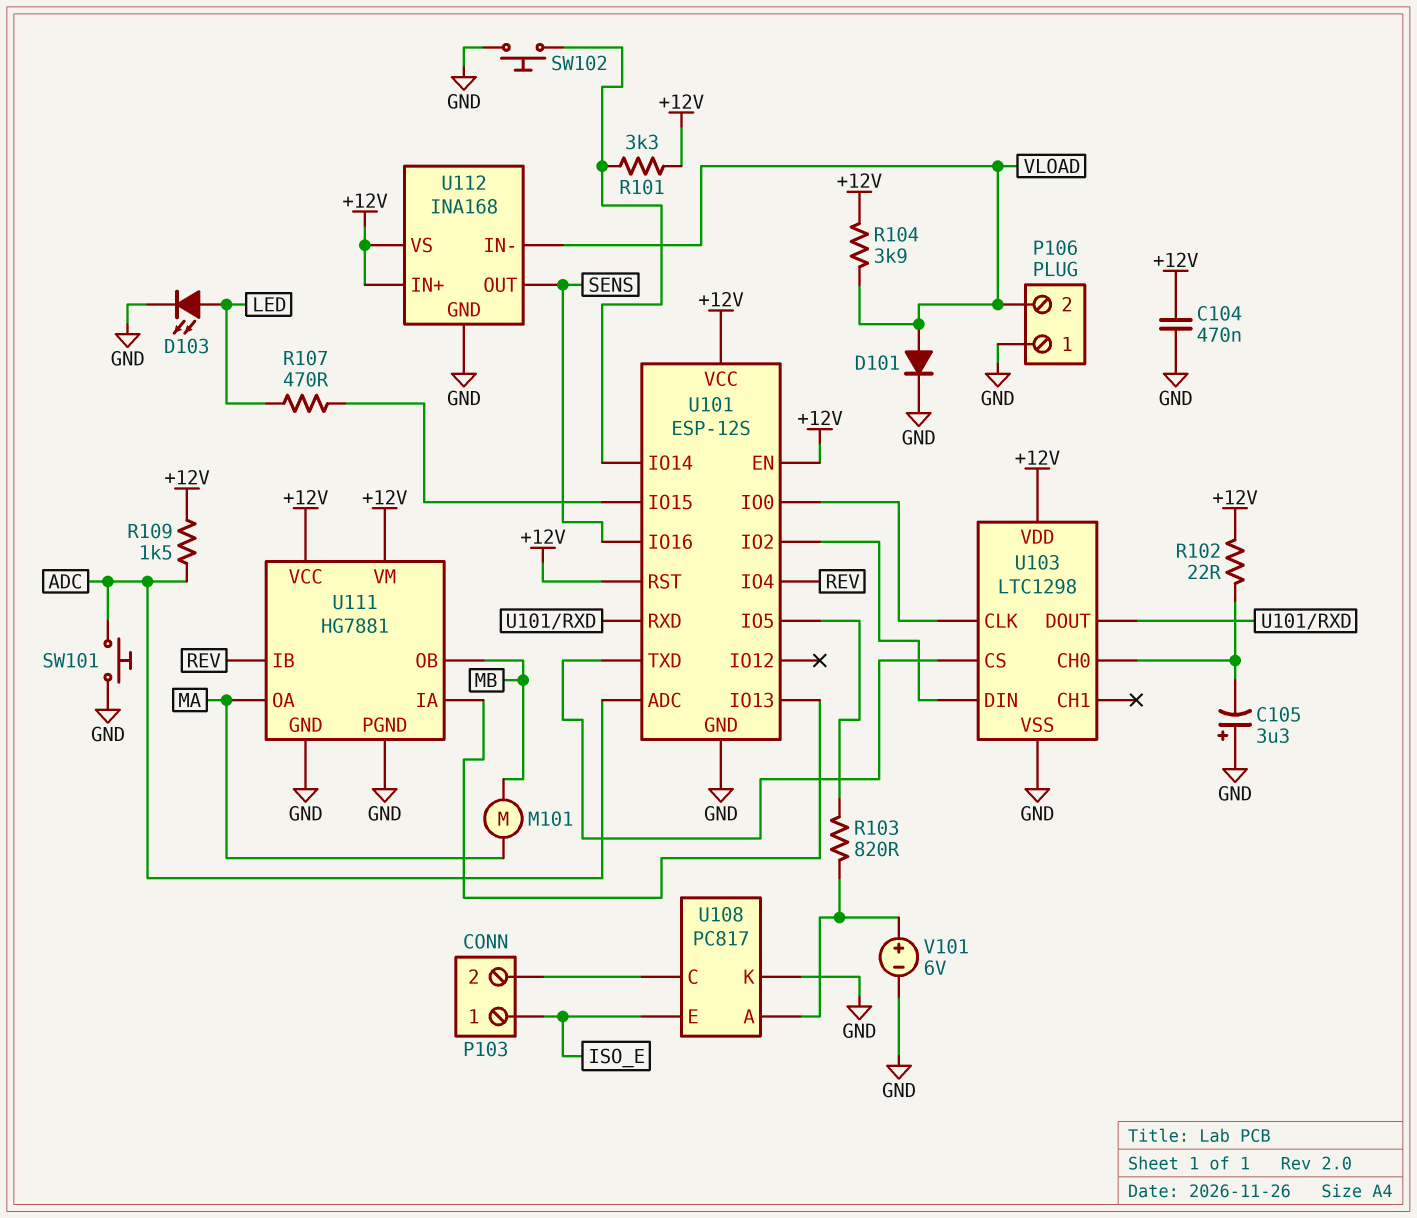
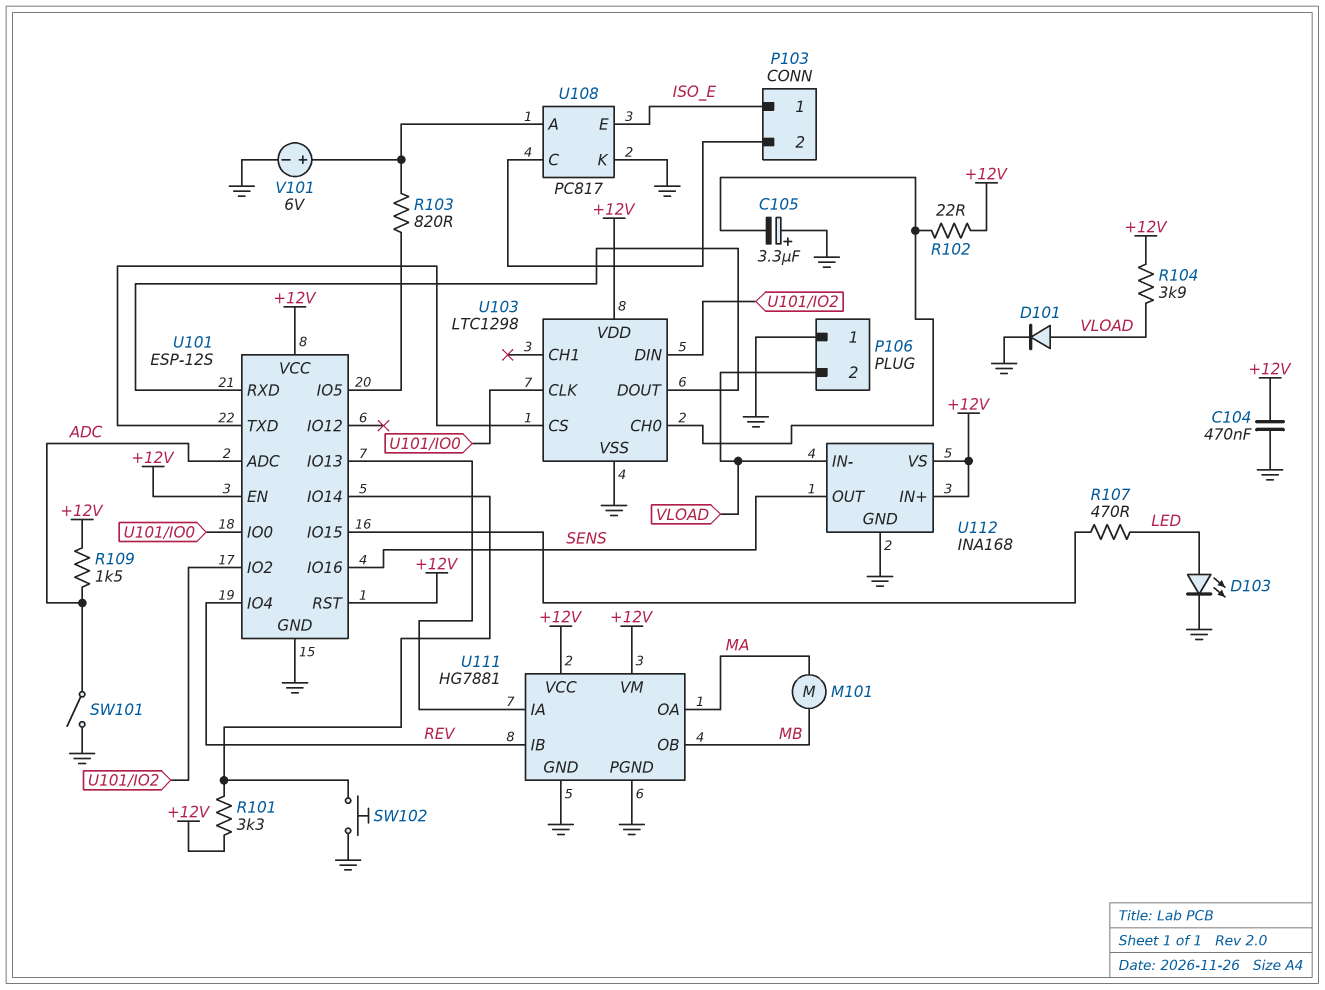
SW101: button (ADC, GND) -> switch (ADC, GND)

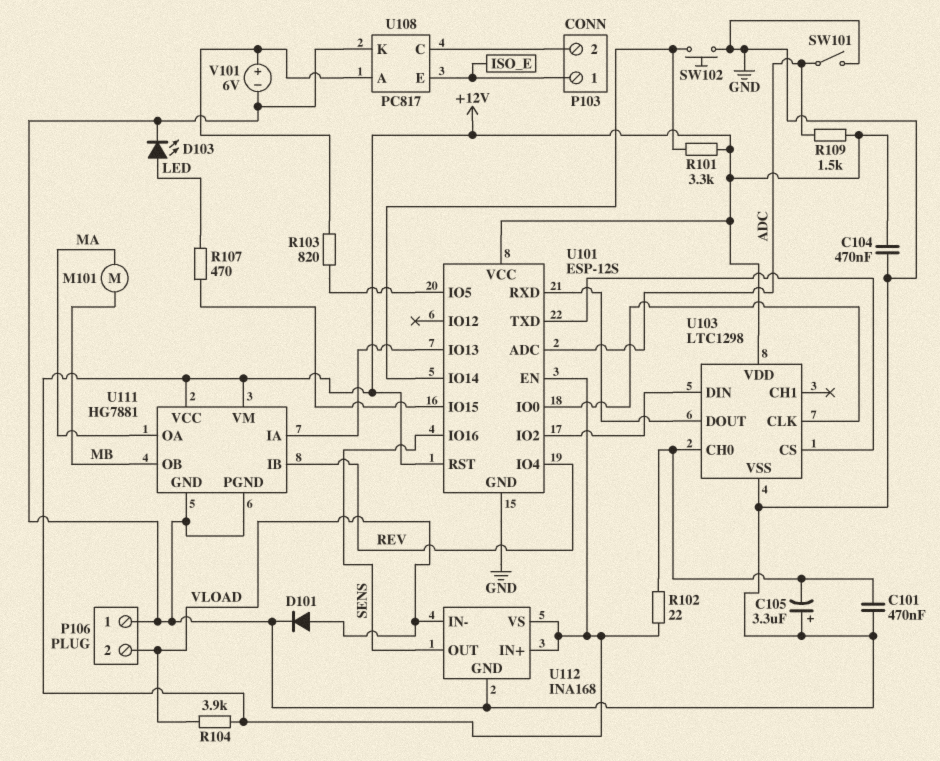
C101: none -> 470nF (GND, U103/CH0)

